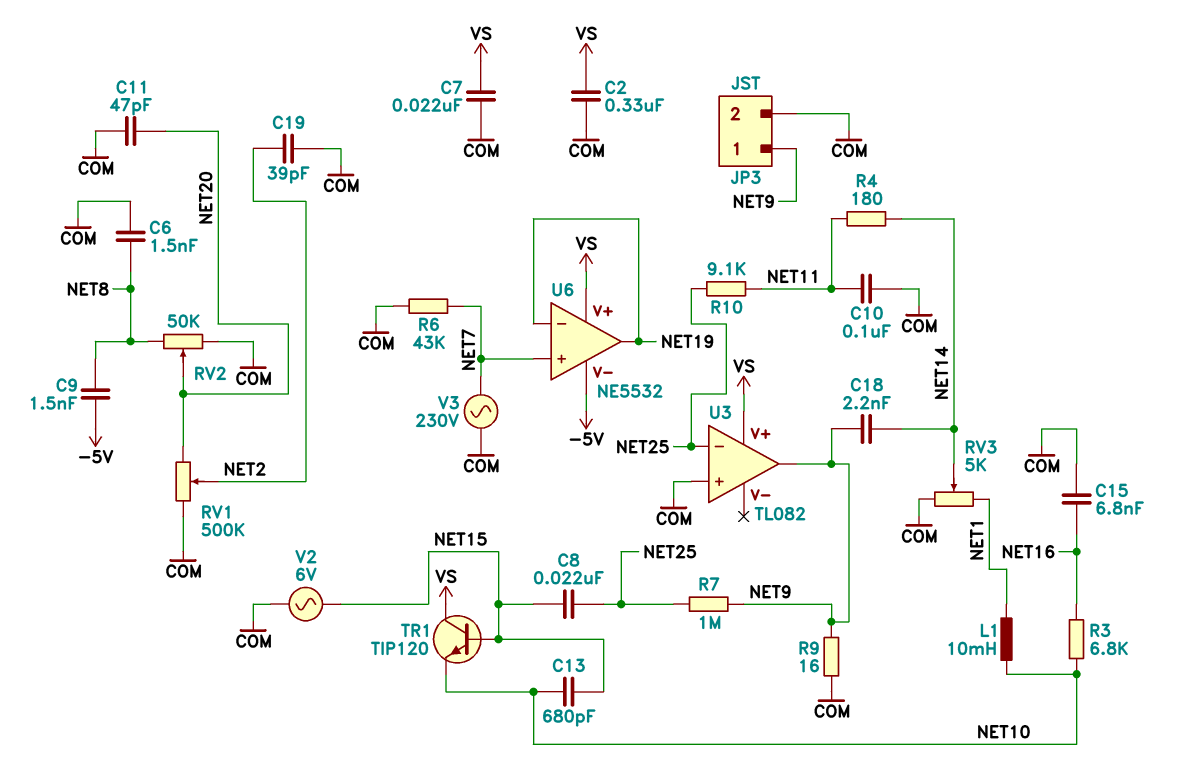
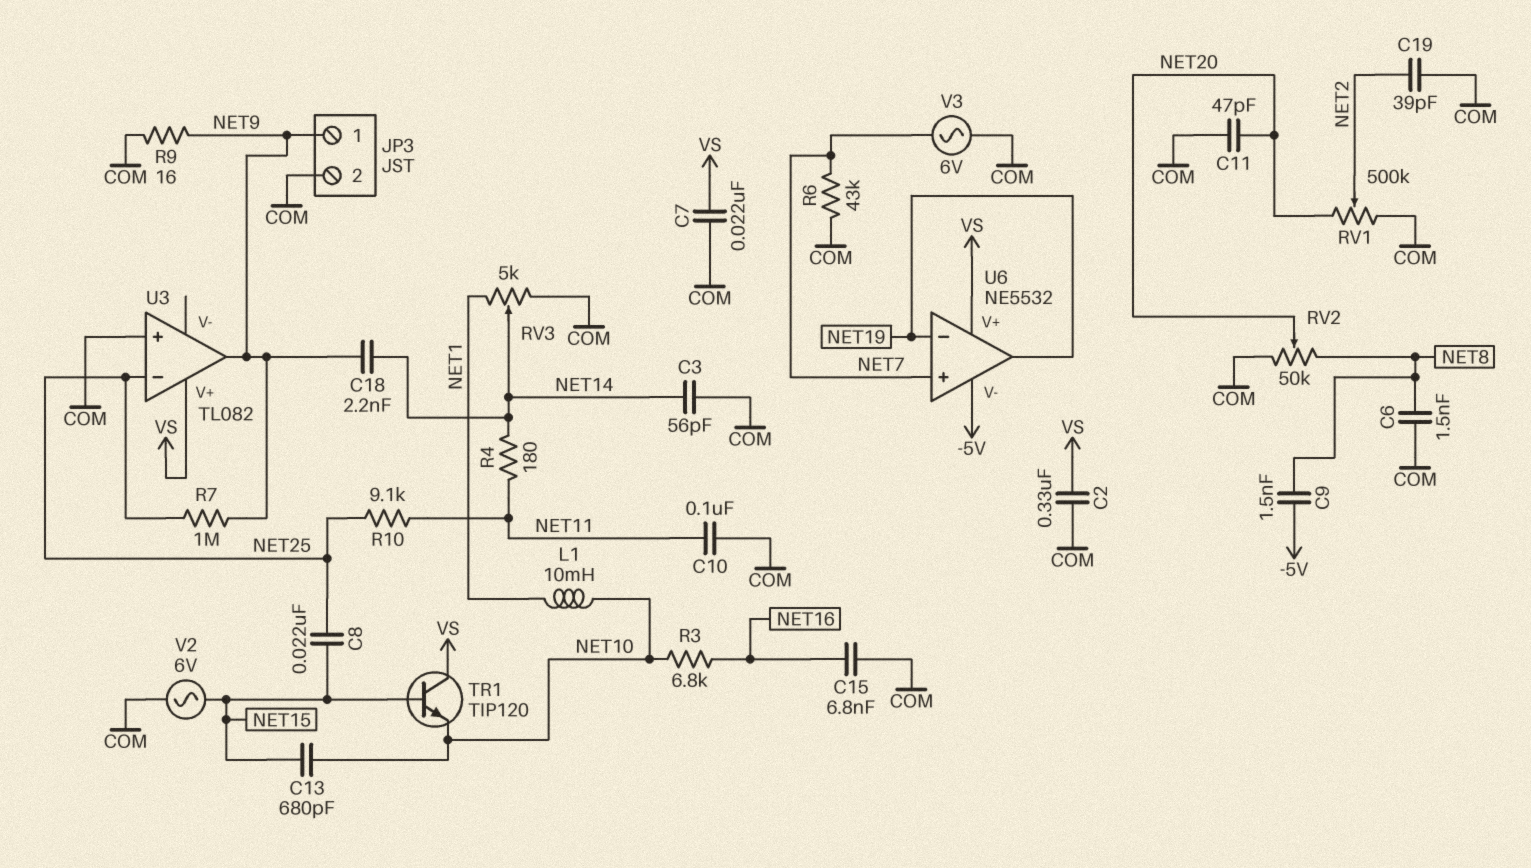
C3: none -> 56pF (COM, NET14)
V3: AC 230V (COM, NET7) -> AC 6V (COM, NET7)

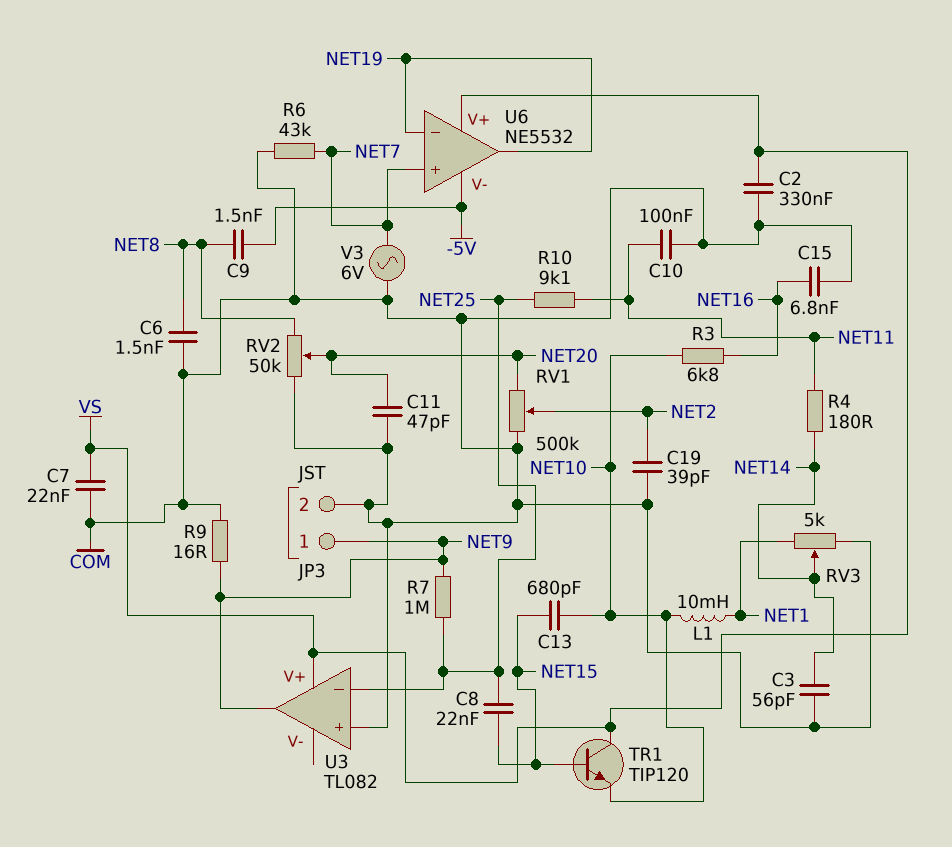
C18: 2.2nF (NET9, NET14) -> none
V2: AC 6V (COM, NET15) -> none

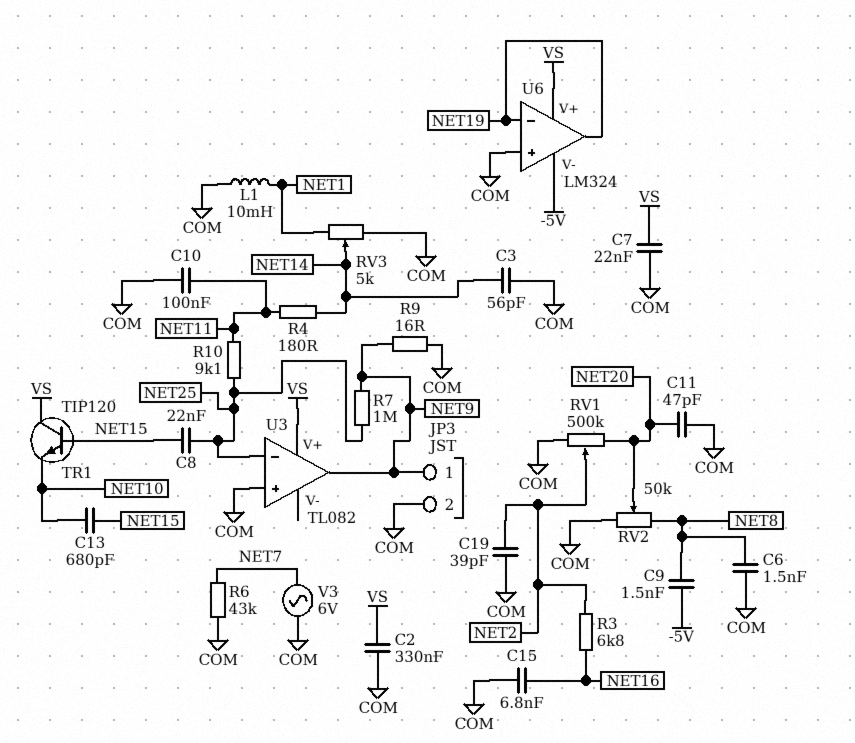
L1: 10mH (NET1, NET10) -> 10mH (COM, NET1)
R3: 6.8k (NET10, NET16) -> 6.8k (NET2, NET16)
U6: NE5532 -> LM324
U6 pin in+: NET7 -> COM

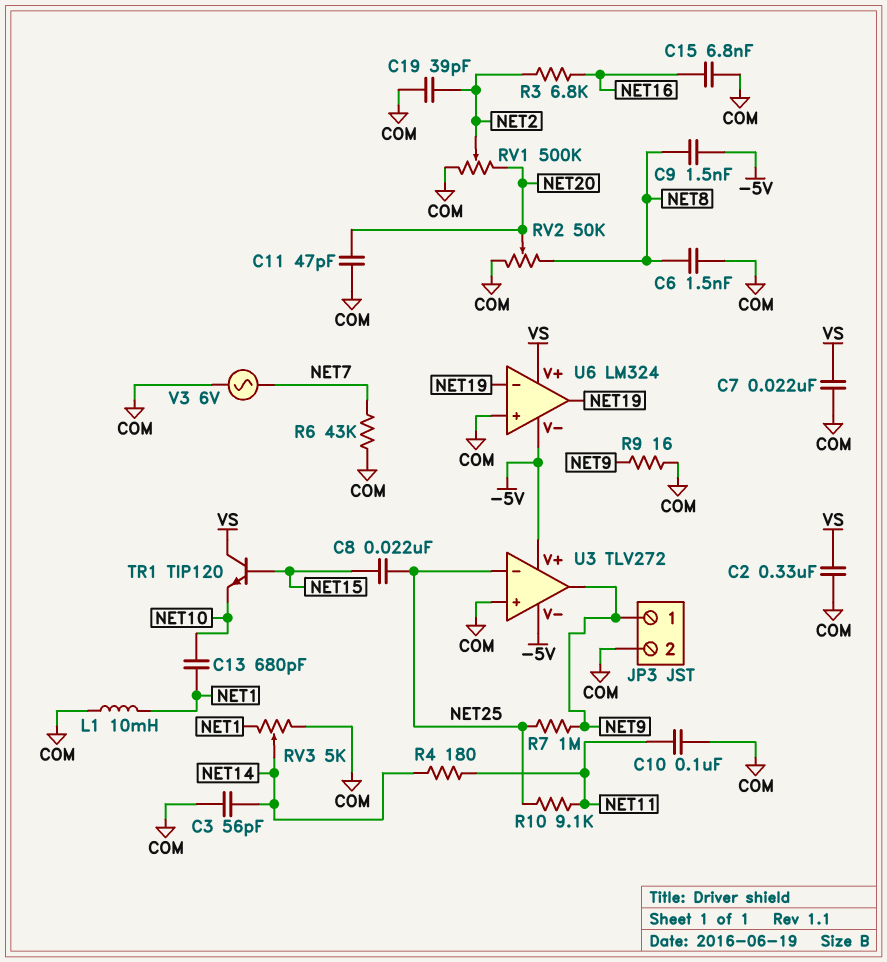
C13: 680pF (NET10, NET15) -> 680pF (NET1, NET10)
U3: TL082 -> TLV272
U3 pin V+: VS -> -5V
U3 pin V-: none -> -5V

